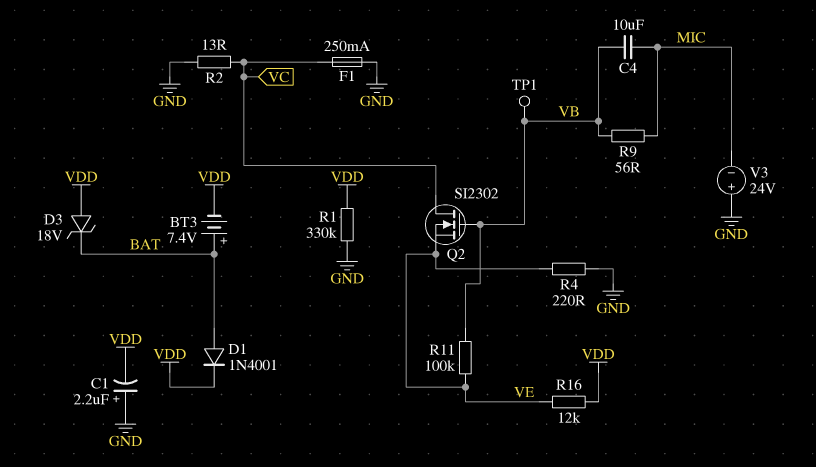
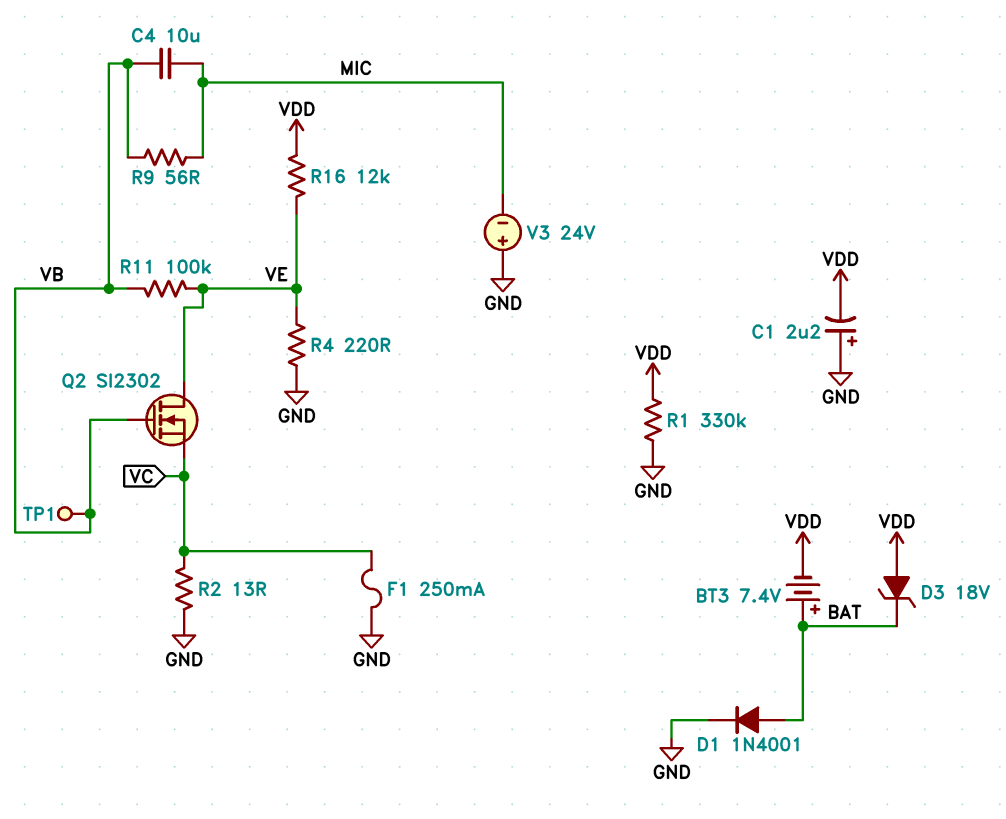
D1: diode 1N4001 (A BAT, K VDD) -> diode 1N4001 (A BAT, K GND)
Q2: NMOS SI2302 (G VB, D VC, S VE) -> NMOS SI2302 (G VB, D VE, S VC)

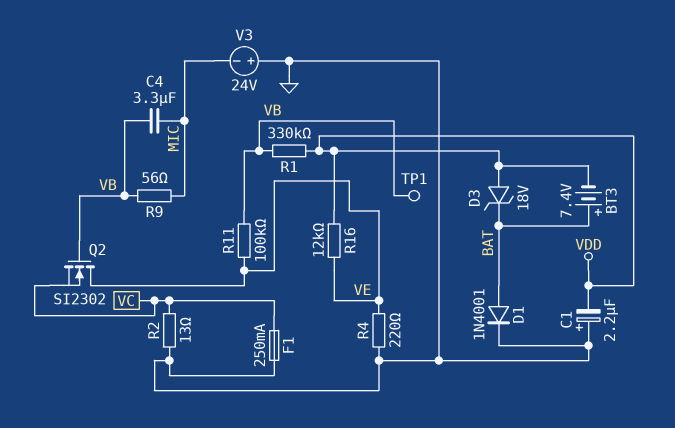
C4: 10uF (MIC, VB) -> 3.3uF (MIC, VB)
R1: 330k (GND, VDD) -> 330k (VB, VDD)

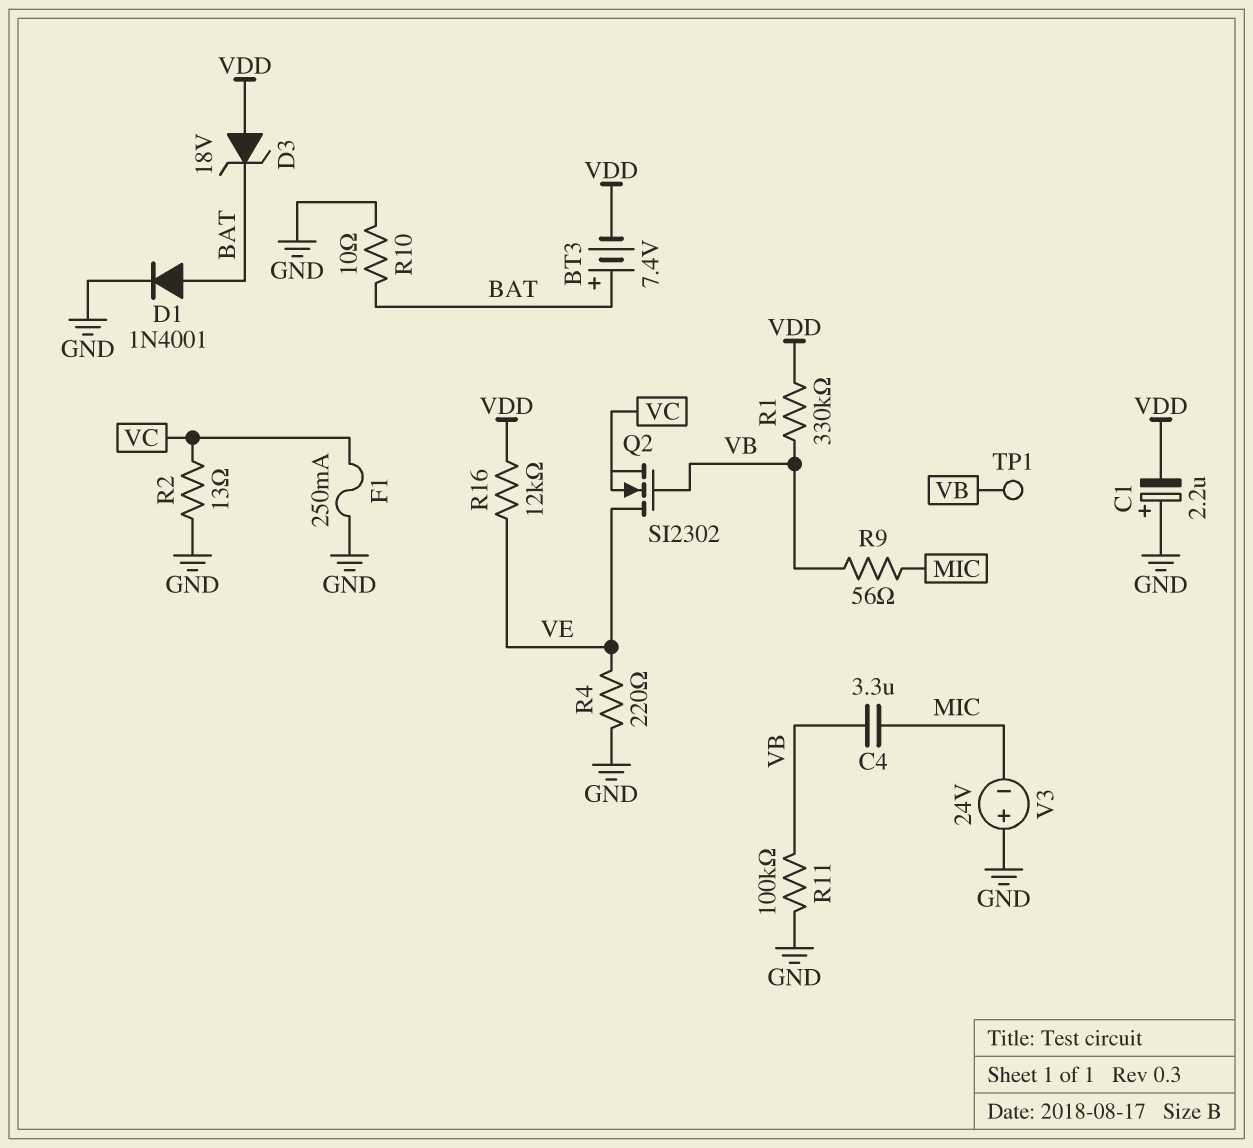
R10: none -> 10 (BAT, GND)
R11: 100k (VB, VE) -> 100k (GND, VB)

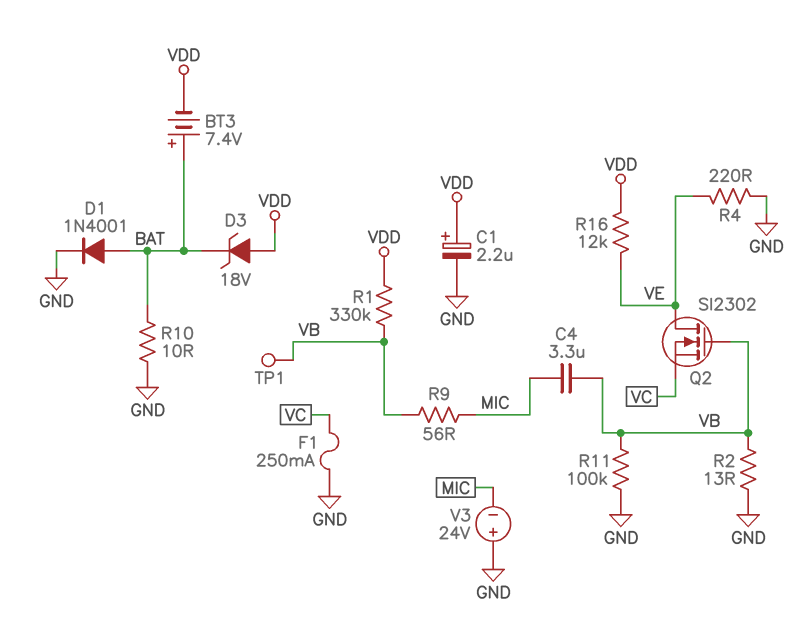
C1: 2.2uF (plus GND, minus VDD) -> 2.2uF (plus VDD, minus GND)
R2: 13 (GND, VC) -> 13 (GND, VB)

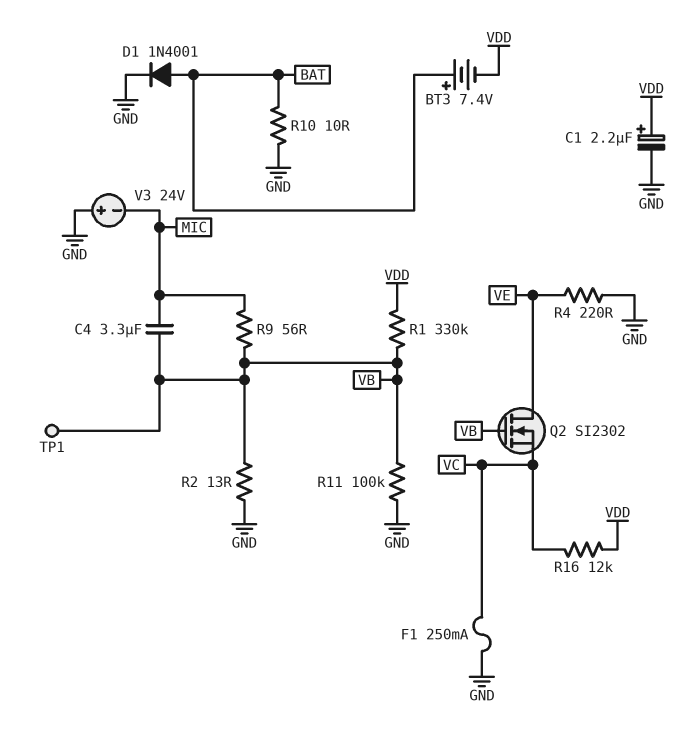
D3: zener 18V (A VDD, K BAT) -> none
R16: 12k (VDD, VE) -> 12k (VC, VDD)

